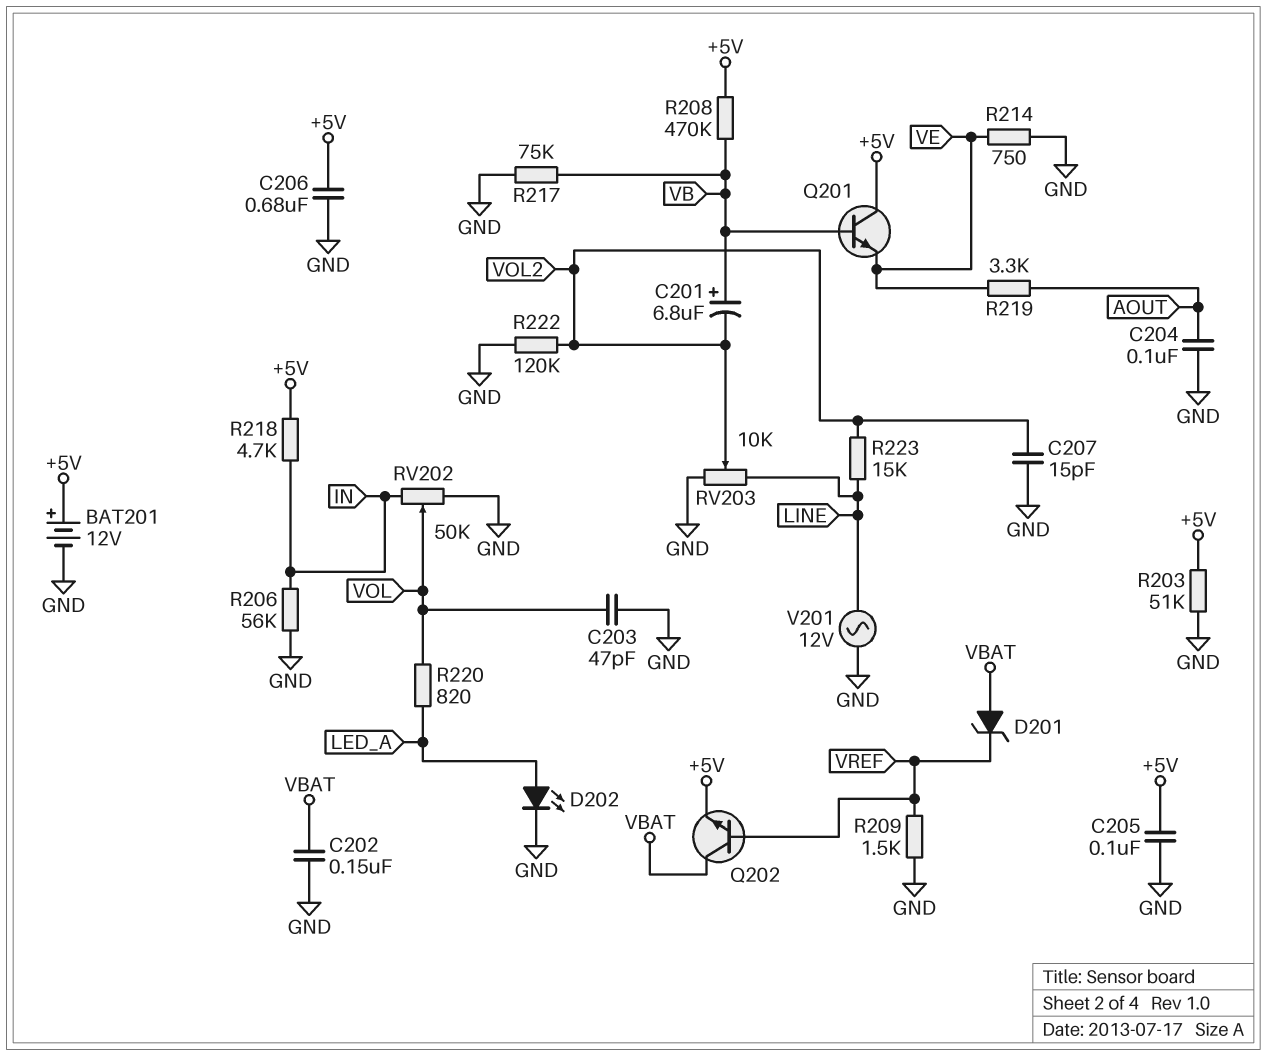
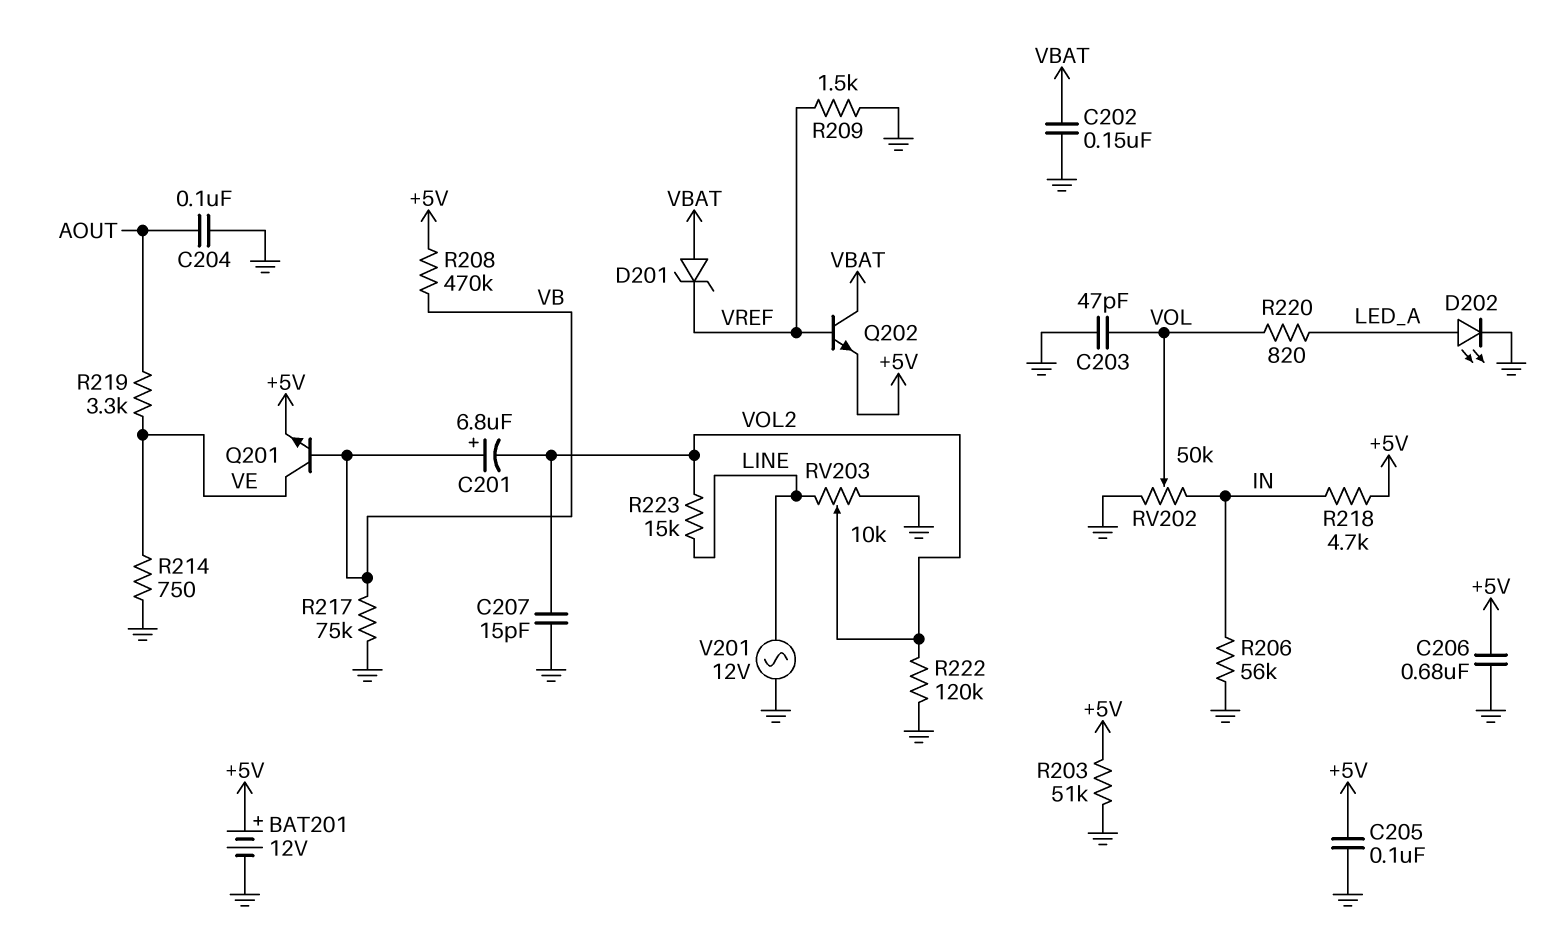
Q201: NPN (B VB, C +5V, E VE) -> NPN (B VB, C VE, E +5V)

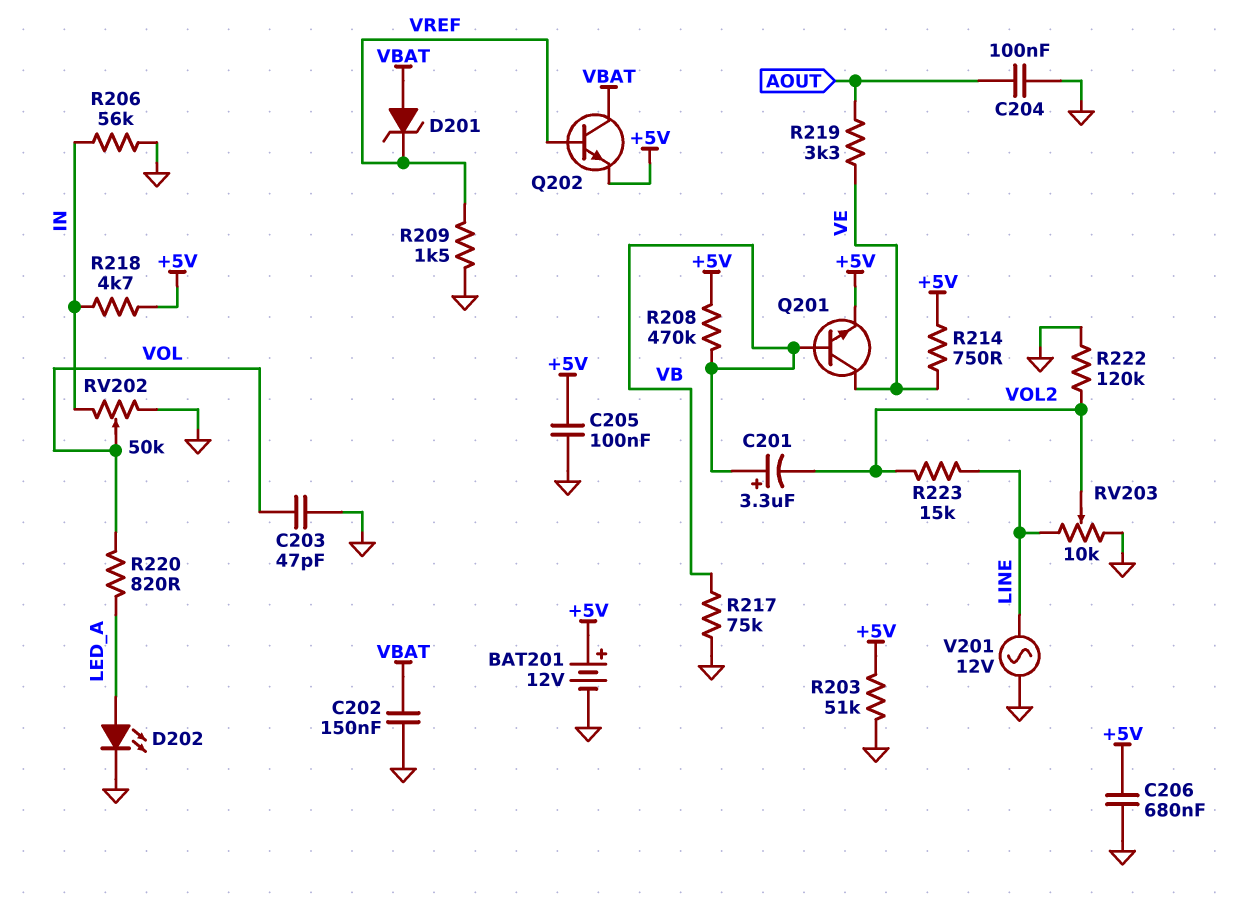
C201: 6.8uF (plus VB, minus VOL2) -> 3.3uF (plus VB, minus VOL2)
C207: 15pF (GND, VOL2) -> none
R214: 750 (GND, VE) -> 750 (+5V, VE)

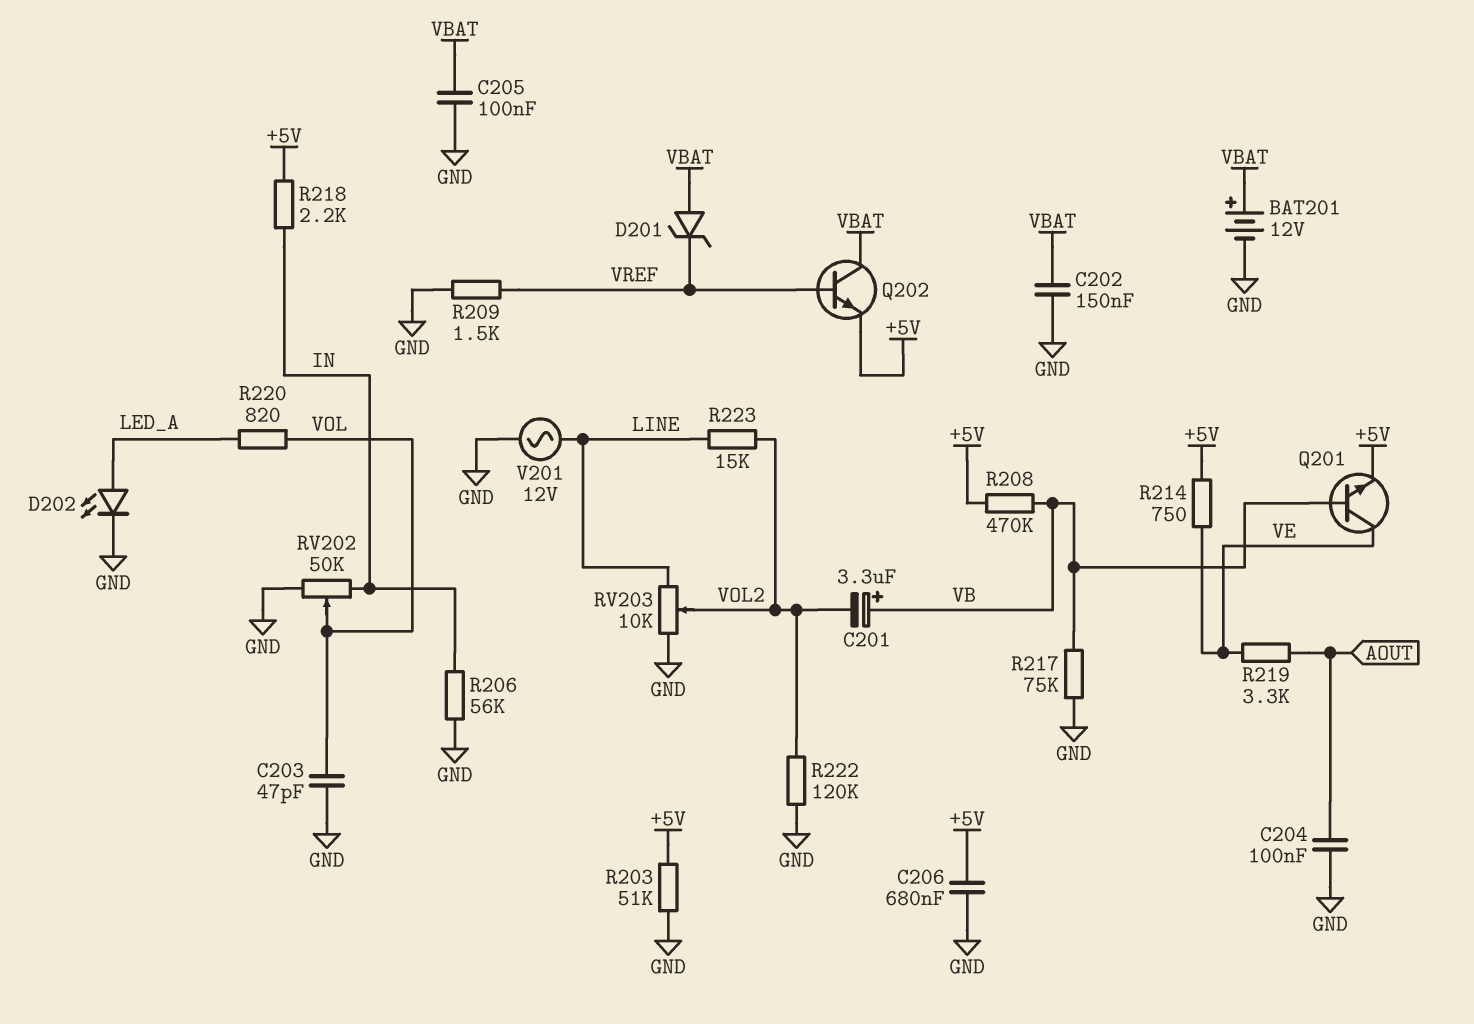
BAT201: 12V (plus +5V, minus GND) -> 12V (plus VBAT, minus GND)
C205: 100nF (+5V, GND) -> 100nF (GND, VBAT)
R218: 4.7k (+5V, IN) -> 2.2k (+5V, IN)

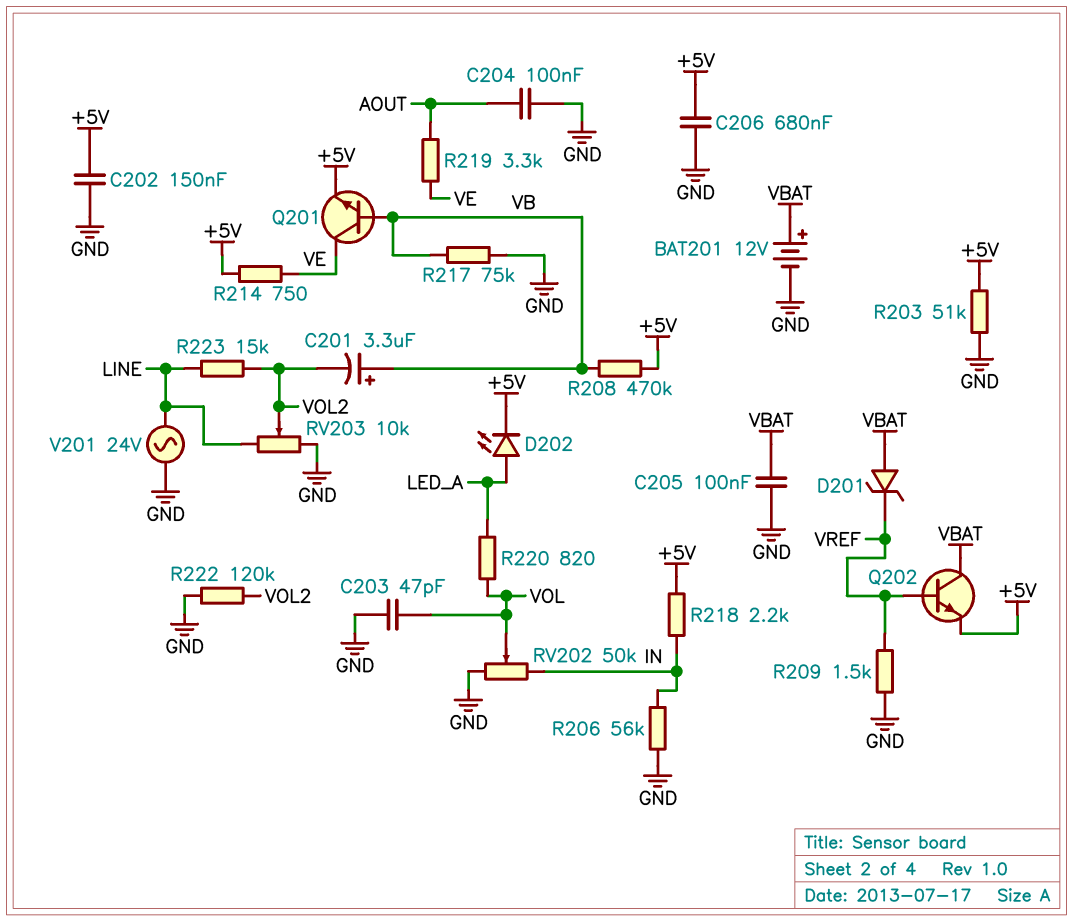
C202: 150nF (GND, VBAT) -> 150nF (+5V, GND)
D202: LED (A LED_A, K GND) -> LED (A LED_A, K +5V)
V201: AC 12V (GND, LINE) -> AC 24V (GND, LINE)

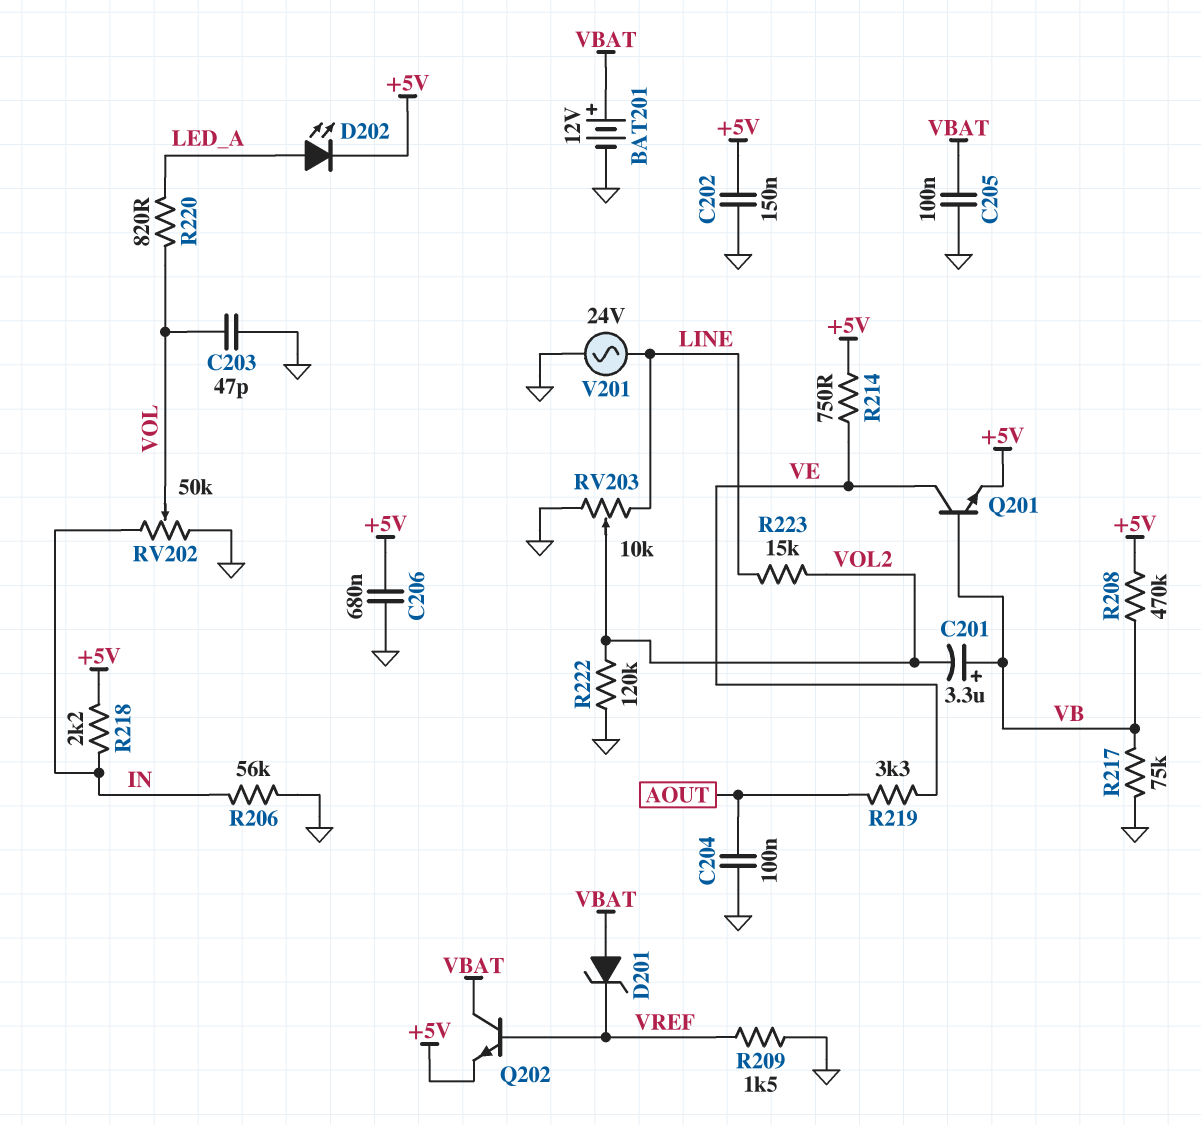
R203: 51k (+5V, GND) -> none

